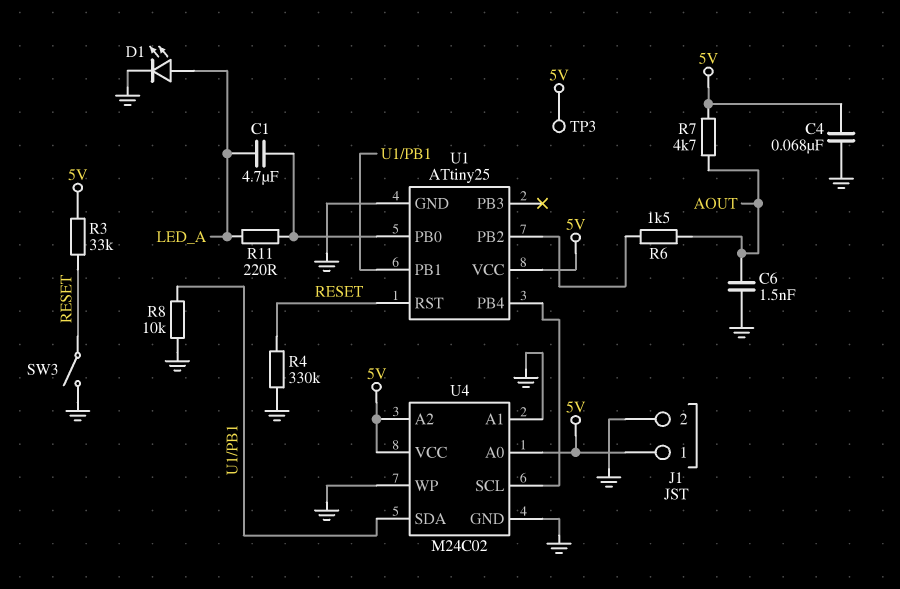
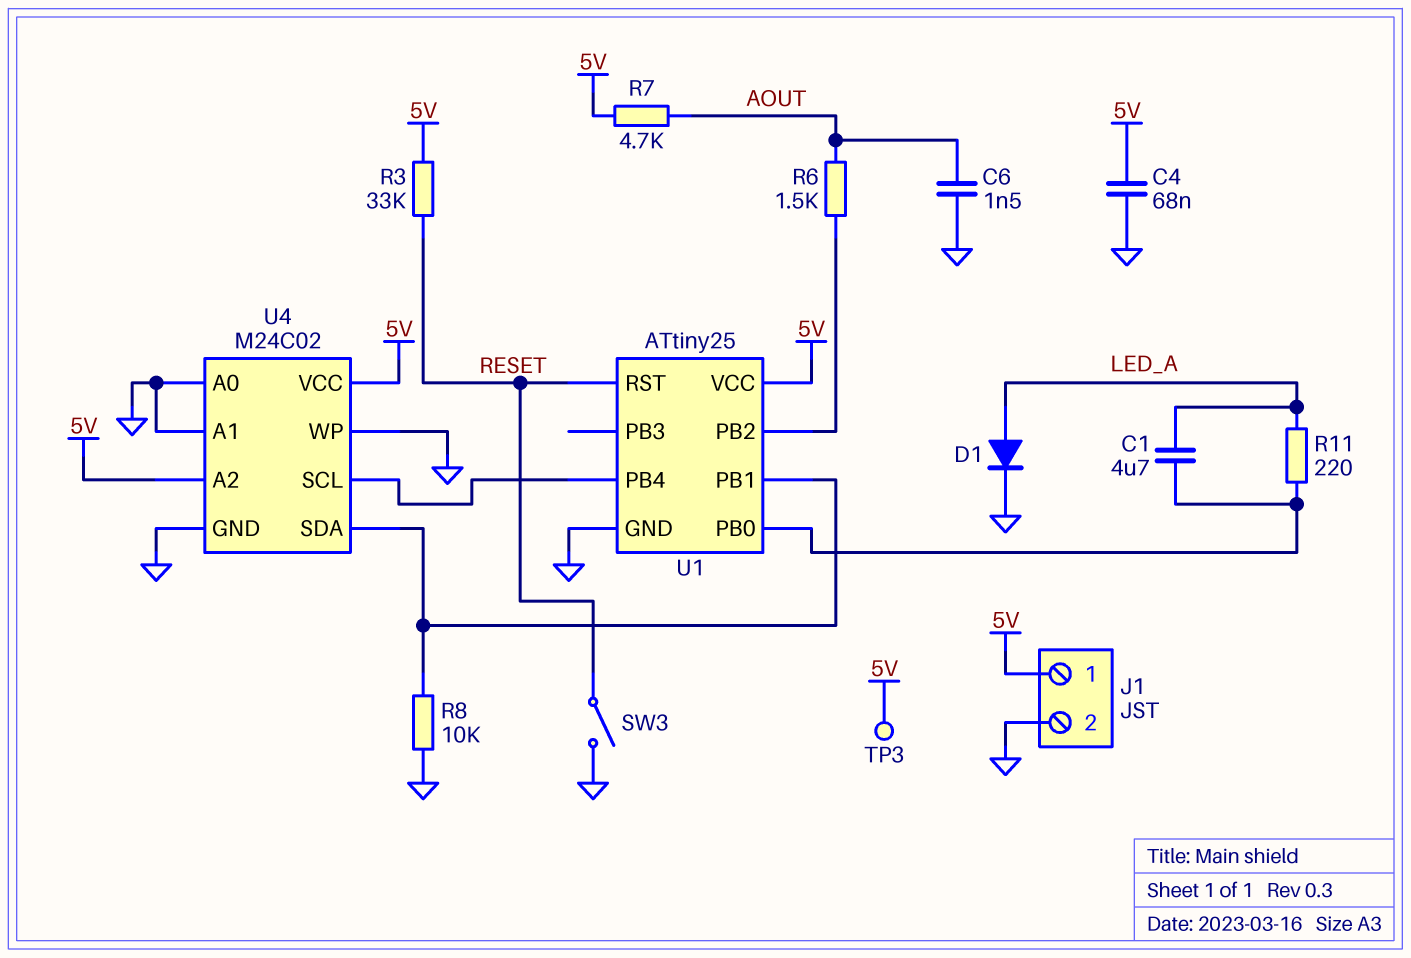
D1: LED (A LED_A, K GND) -> diode (A LED_A, K GND)
R4: 330k (GND, RESET) -> none
U4 pin A0: 5V -> GND

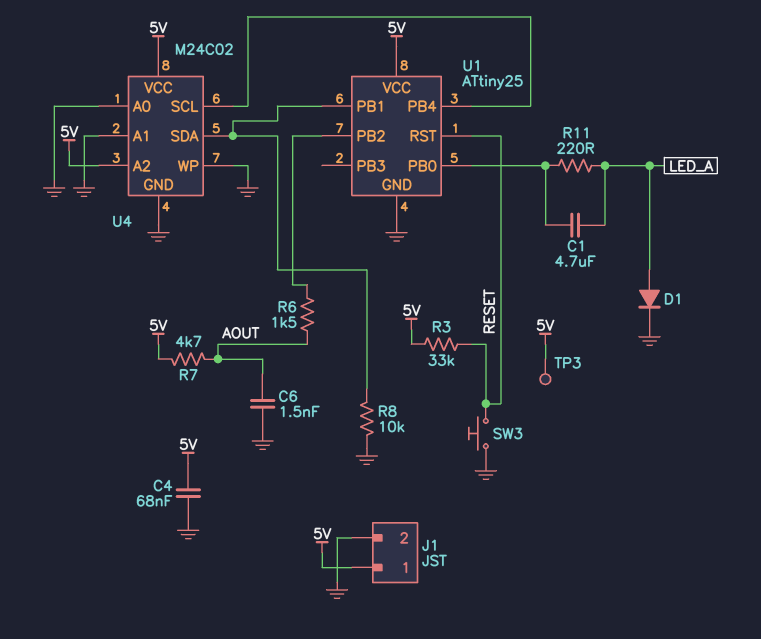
SW3: switch (GND, RESET) -> button (GND, RESET)

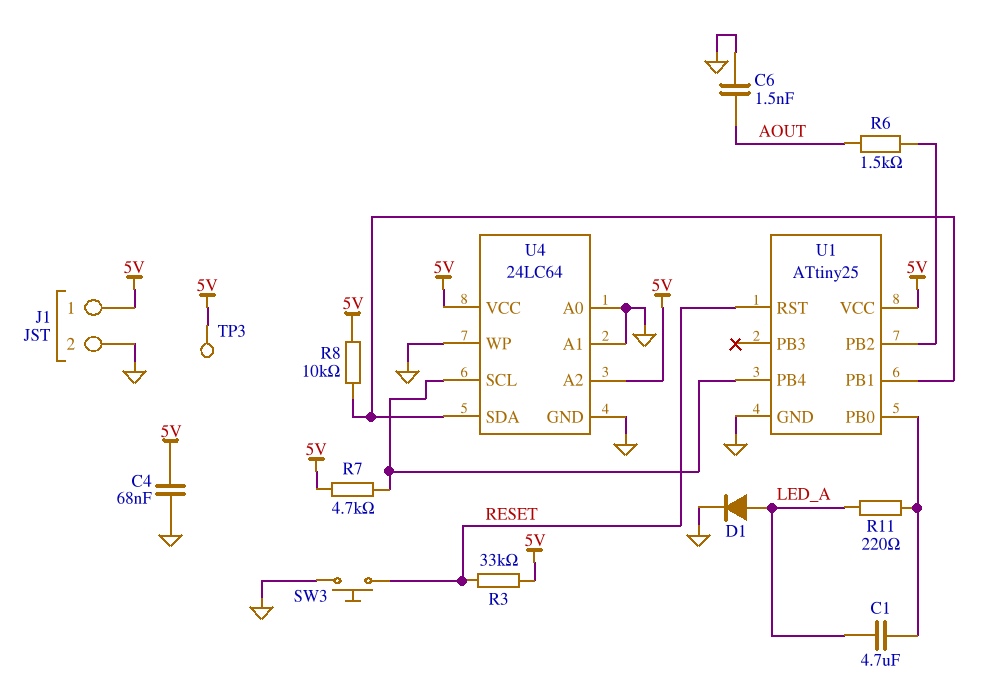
R7: 4.7k (5V, AOUT) -> 4.7k (5V, U1/PB4)
R8: 10k (GND, U1/PB1) -> 10k (5V, U1/PB1)
U4: M24C02 -> 24LC64

